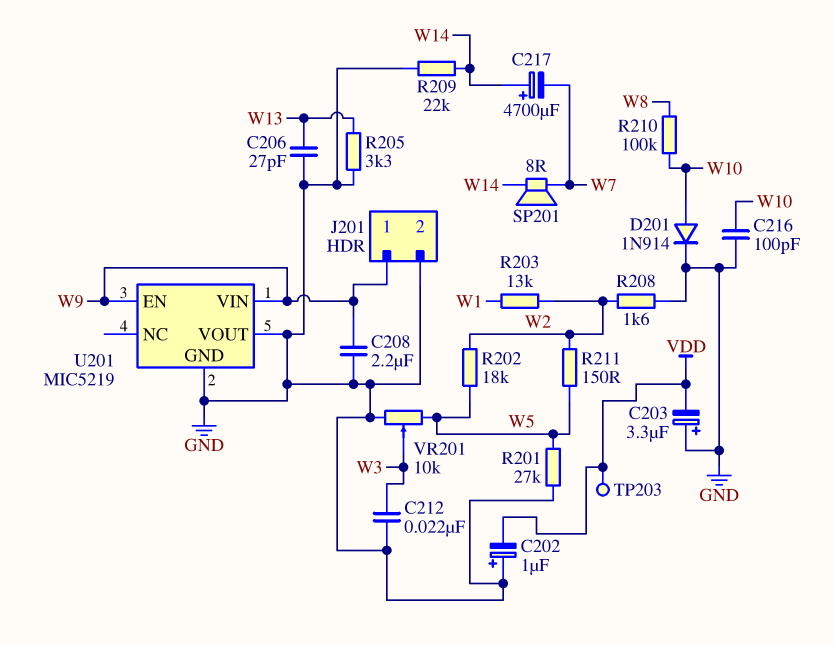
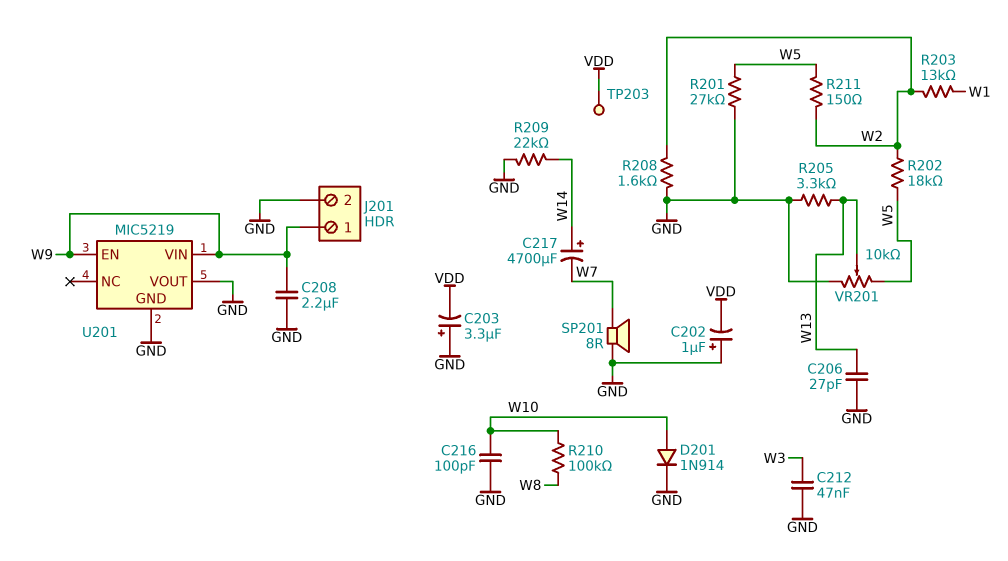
C212: 22nF (GND, W3) -> 47nF (GND, W3)
SP201: speaker 8R (W7, W14) -> speaker 8R (GND, W7)
VR201: 10k (GND, W5, wiper W3) -> 10k (GND, W5, wiper W13)

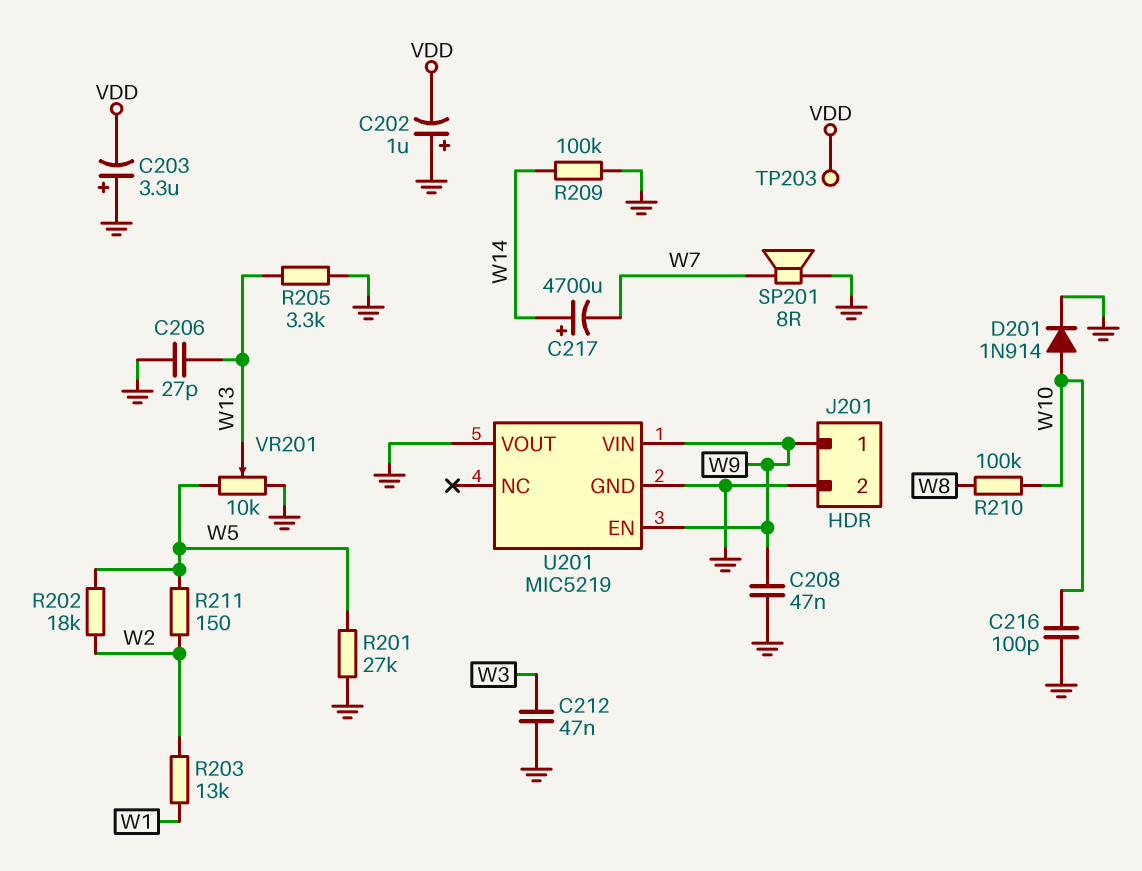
C208: 2.2uF (GND, W9) -> 47nF (GND, W9)
R208: 1.6k (GND, W2) -> none
R209: 22k (GND, W14) -> 100k (GND, W14)

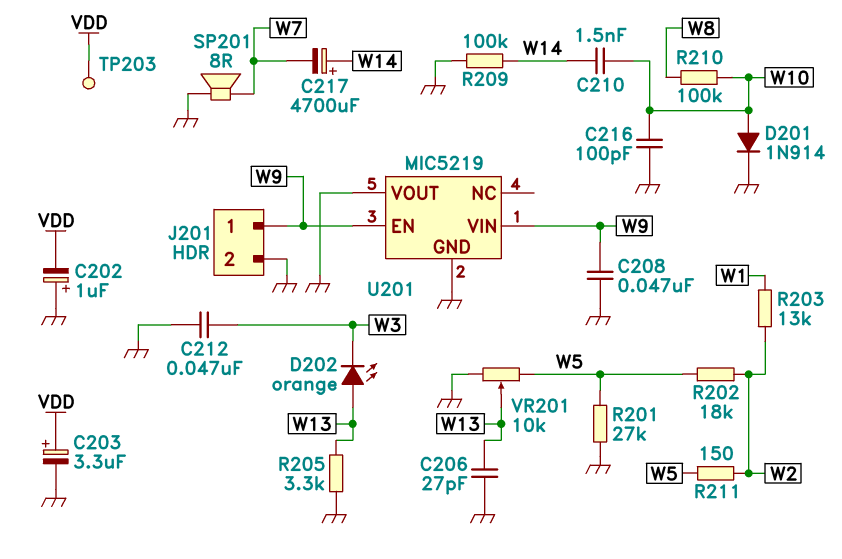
C203: 3.3uF (plus GND, minus VDD) -> 3.3uF (plus VDD, minus GND)
C210: none -> 1.5nF (W10, W14)
D202: none -> LED orange (A W13, K W3)

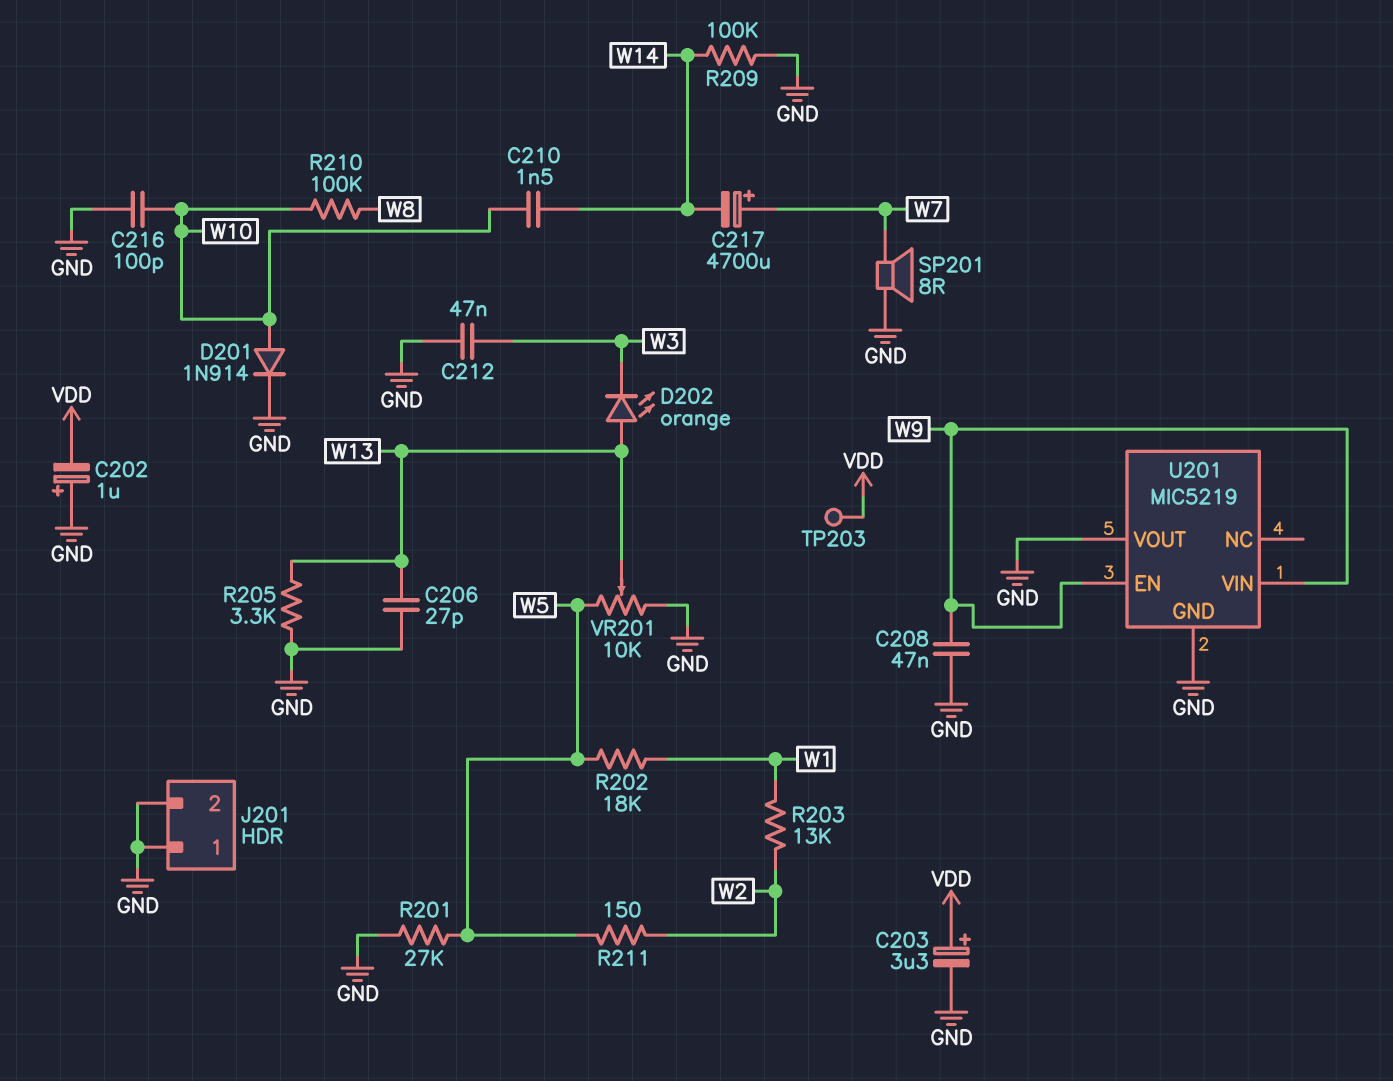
C217: 4700uF (plus W14, minus W7) -> 4700uF (plus W7, minus W14)
J201 pin 1: W9 -> GND
R202: 18k (W2, W5) -> 18k (W1, W5)

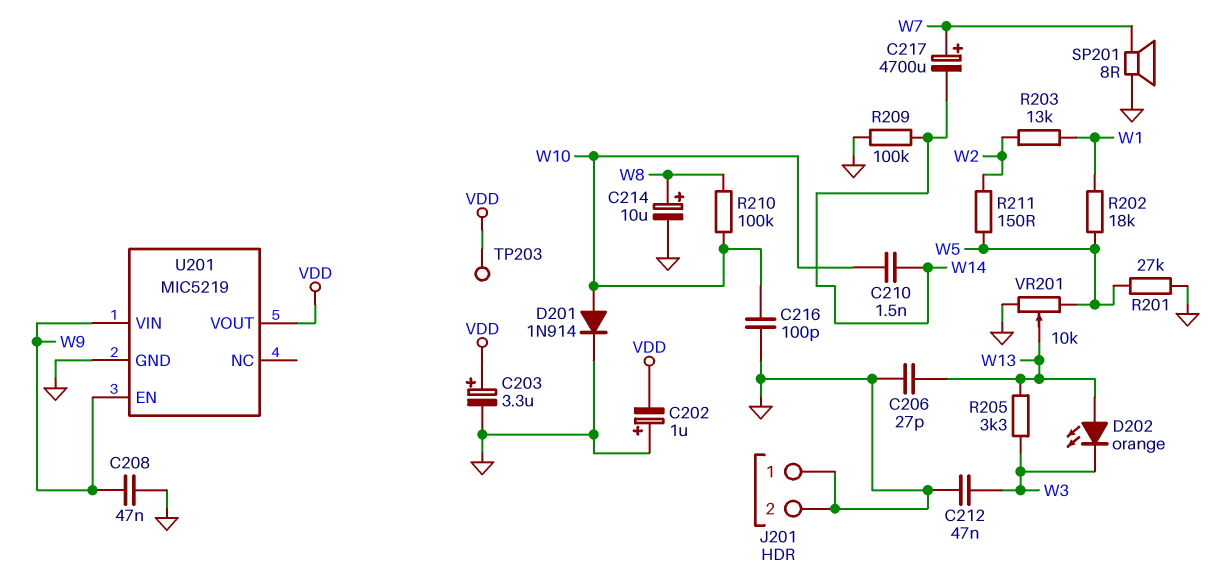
C214: none -> 10uF (plus W8, minus GND)
R205: 3.3k (GND, W13) -> 3.3k (W3, W13)
U201 pin VOUT: GND -> VDD

